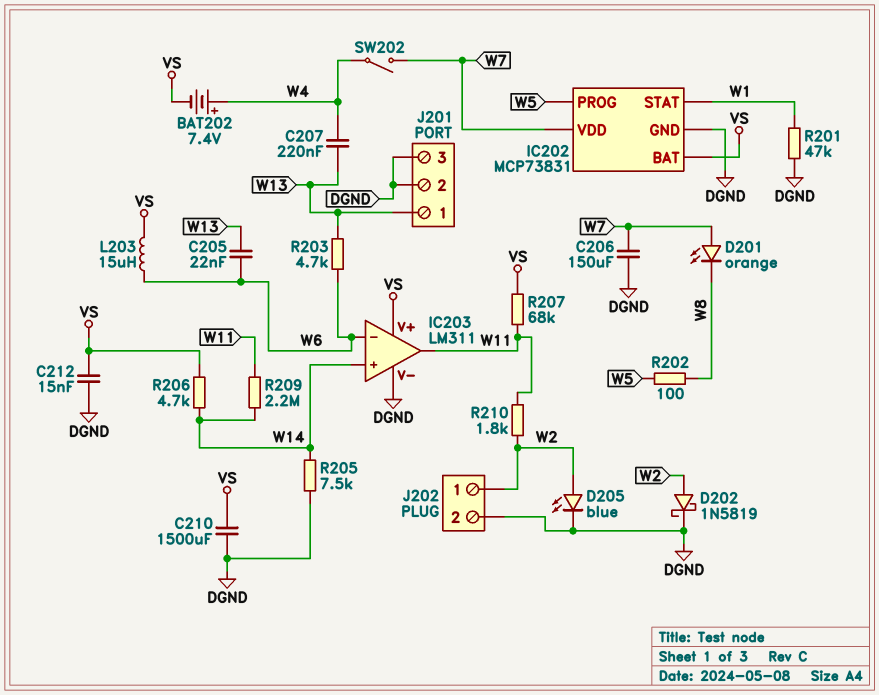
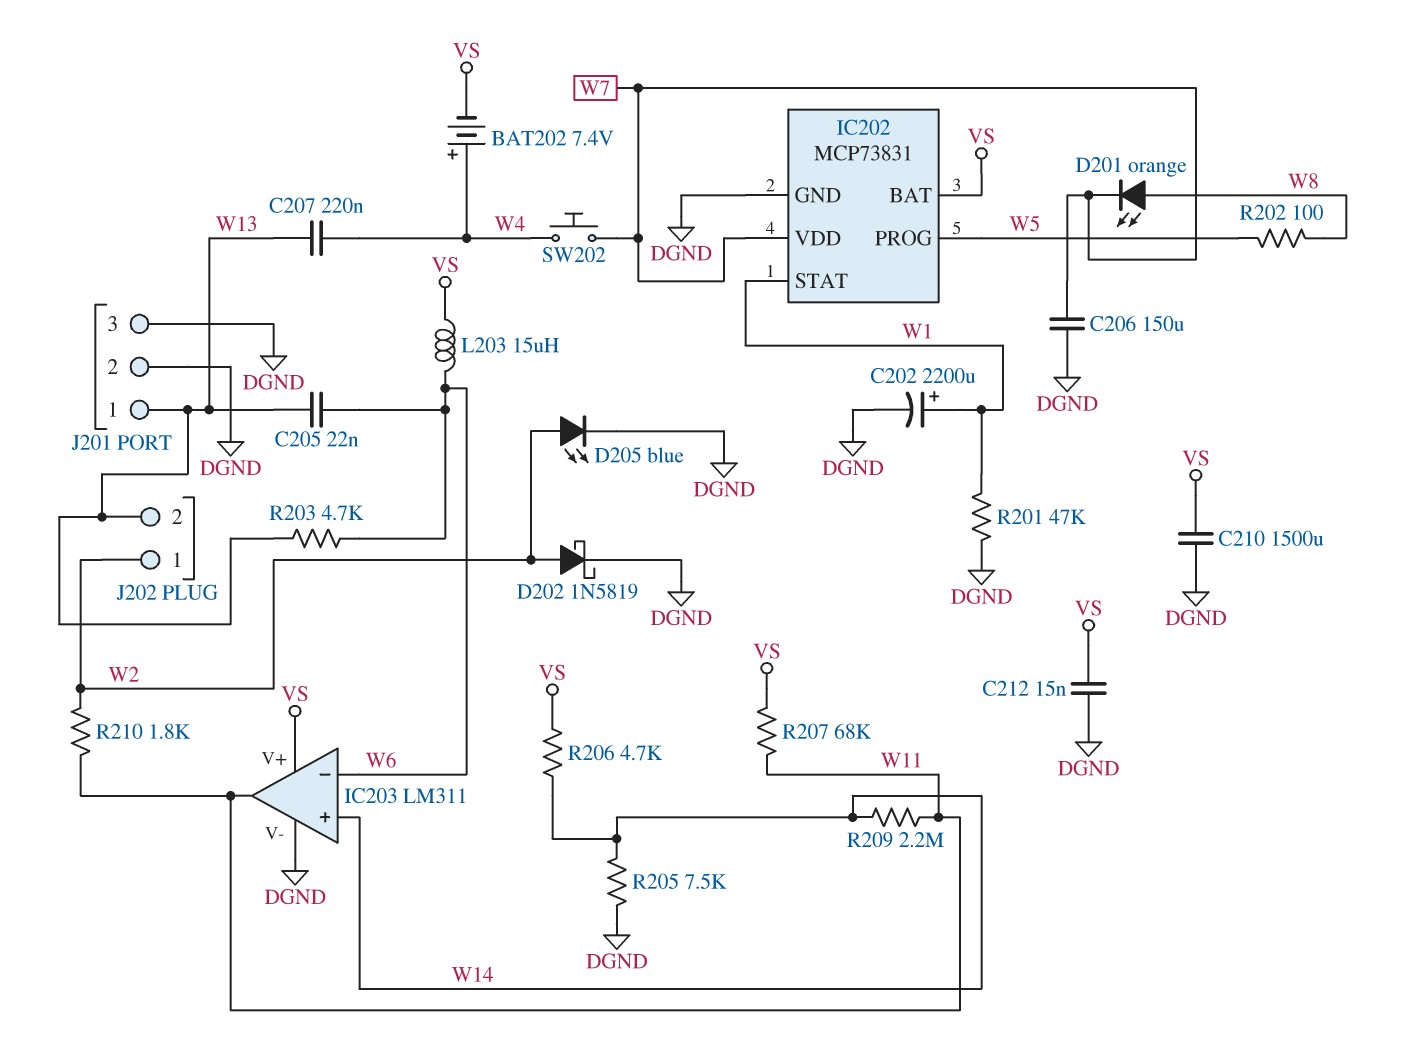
C202: none -> 2200uF (plus W1, minus DGND)
D201: LED orange (A W7, K W8) -> LED orange (A W8, K W7)
J202 pin 2: DGND -> W13
SW202: switch (W4, W7) -> button (W4, W7)

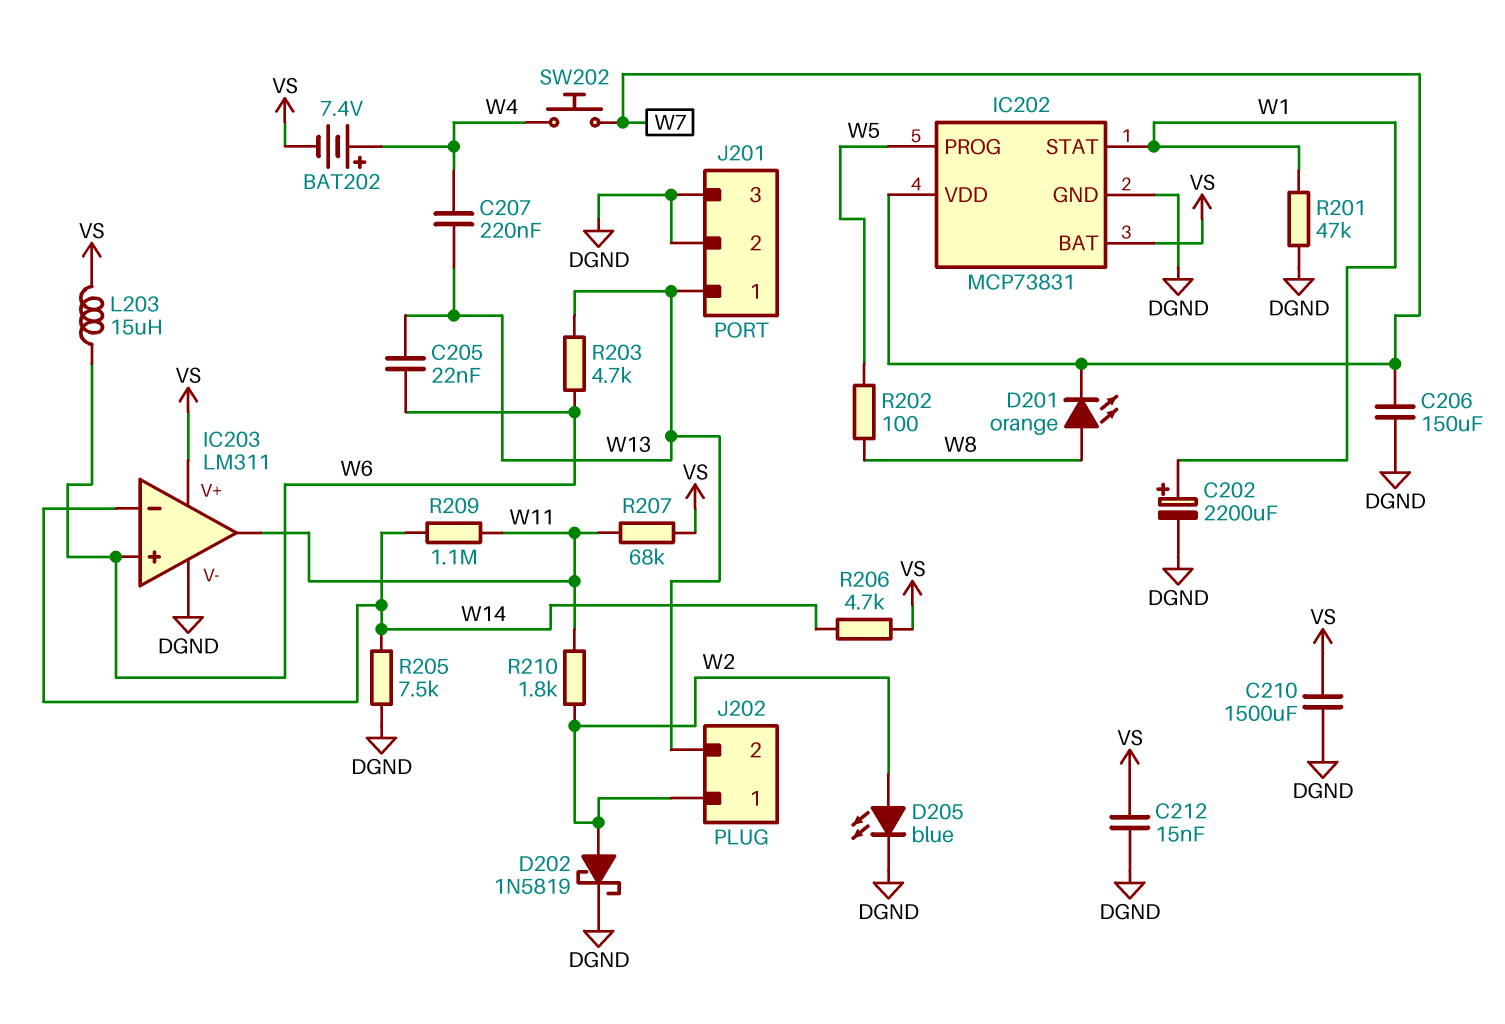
IC203 pin in+: W14 -> W6
IC203 pin in-: W6 -> W14
R209: 2.2M (W11, W14) -> 1.1M (W11, W14)

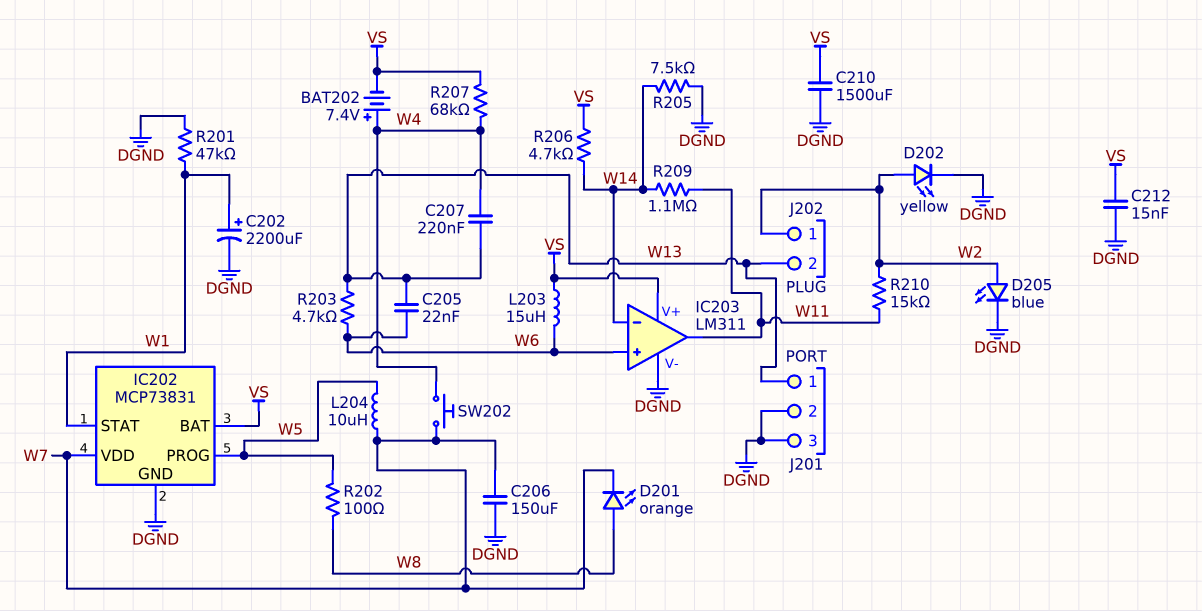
D202: schottky 1N5819 (A W2, K DGND) -> LED yellow (A W2, K DGND)
L204: none -> 10uH (W5, W7)
R207: 68k (VS, W11) -> 68k (VS, W4)
R210: 1.8k (W2, W11) -> 15k (W2, W11)

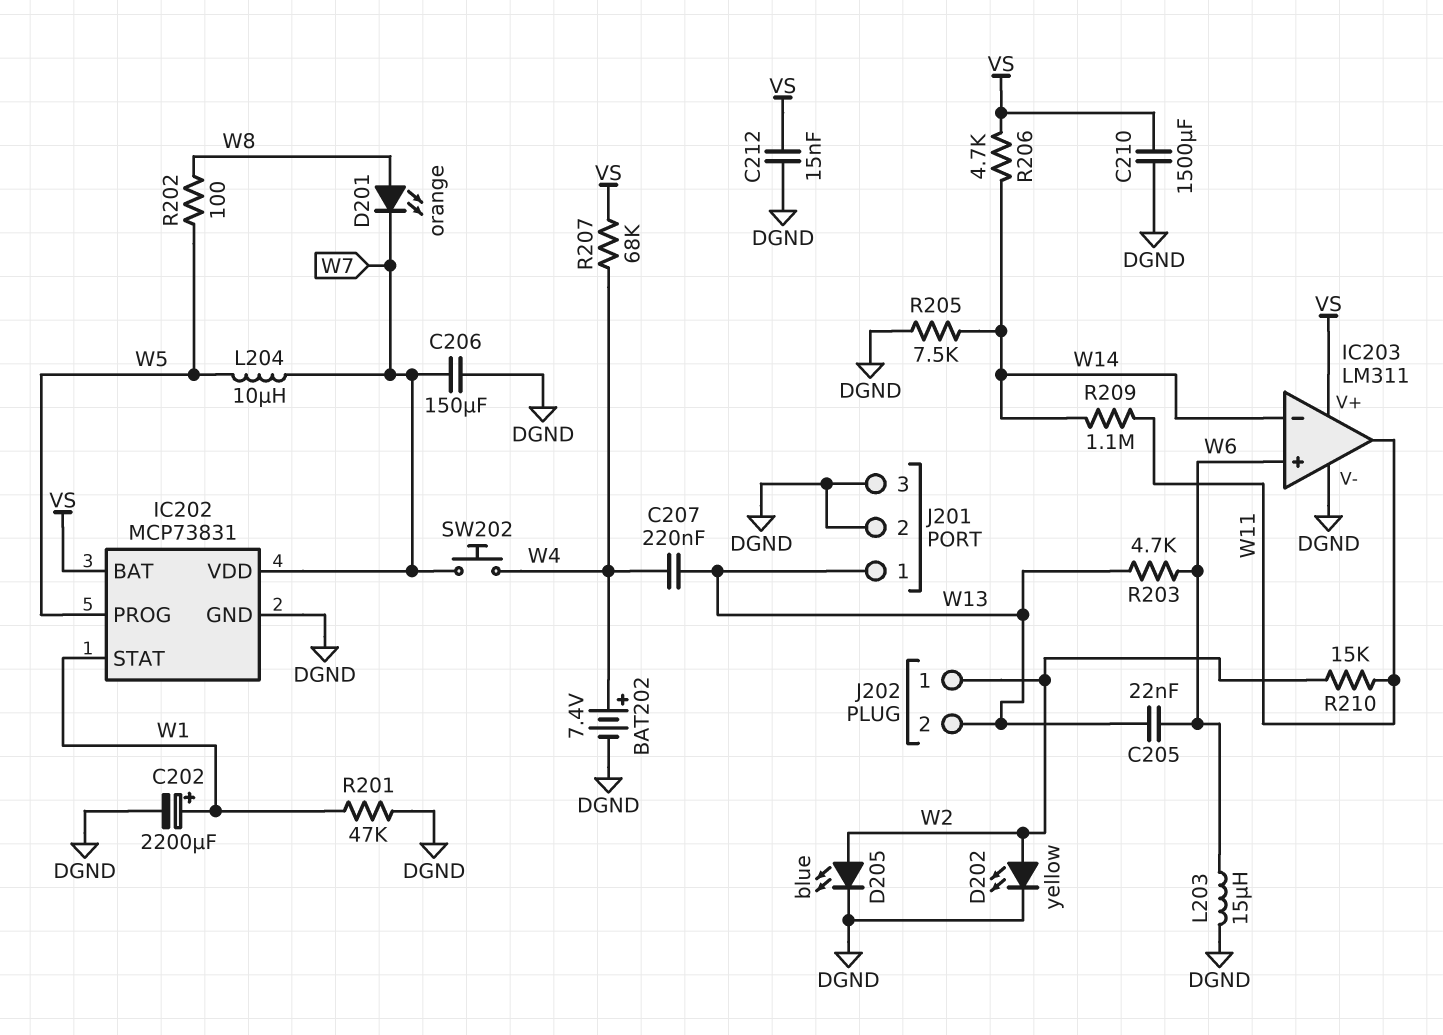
BAT202: 7.4V (plus W4, minus VS) -> 7.4V (plus W4, minus DGND)
L203: 15uH (VS, W6) -> 15uH (DGND, W6)

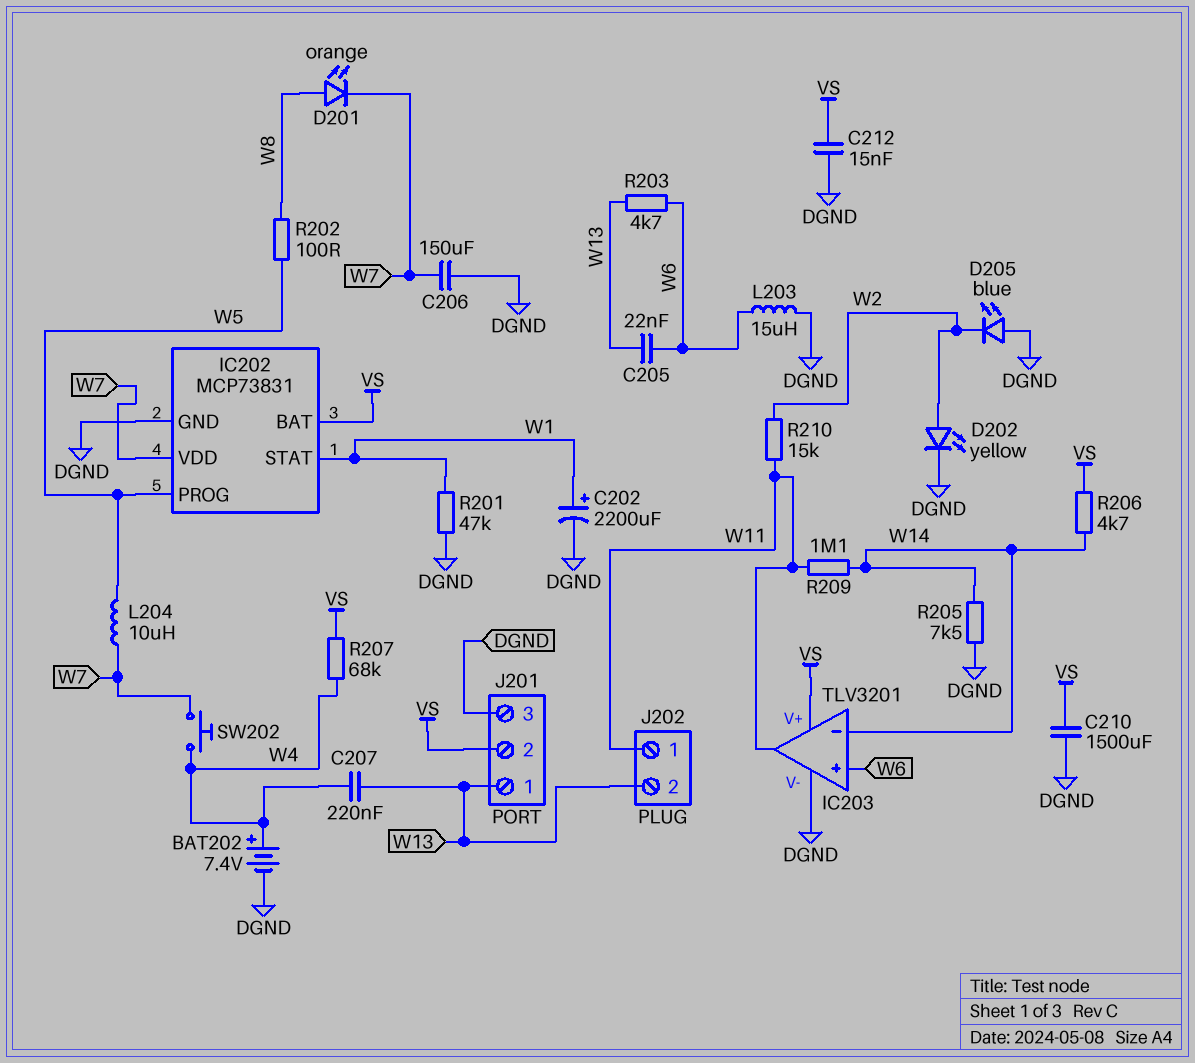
D205: LED blue (A W2, K DGND) -> LED blue (A DGND, K W2)
IC203: LM311 -> TLV3201
J201 pin 2: DGND -> VS
J202 pin 1: W2 -> W11

